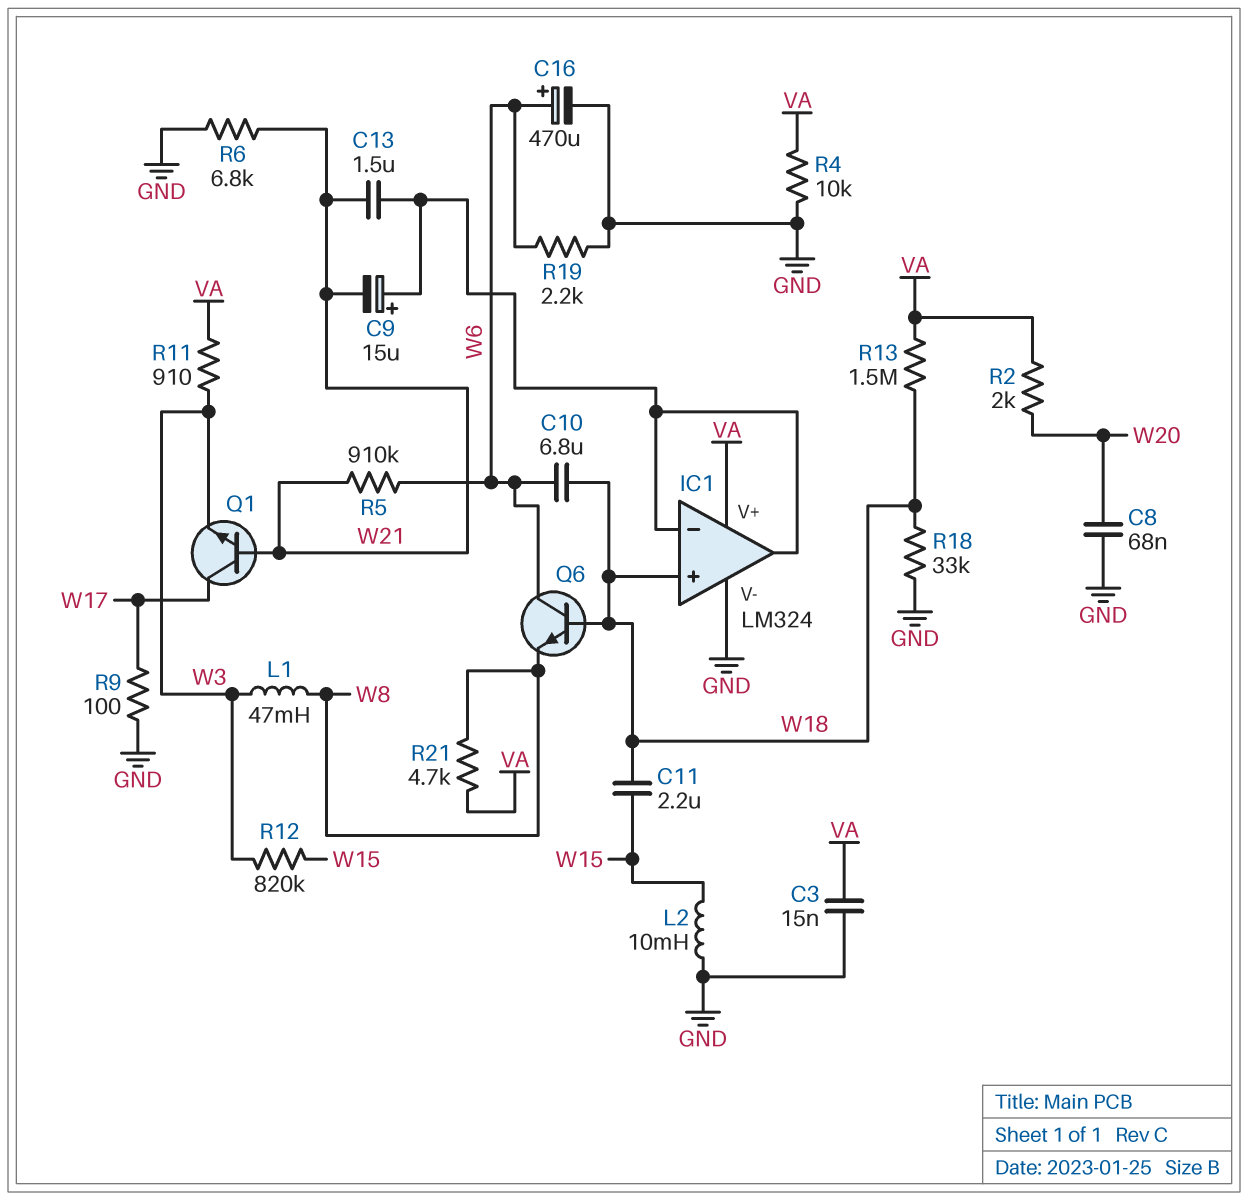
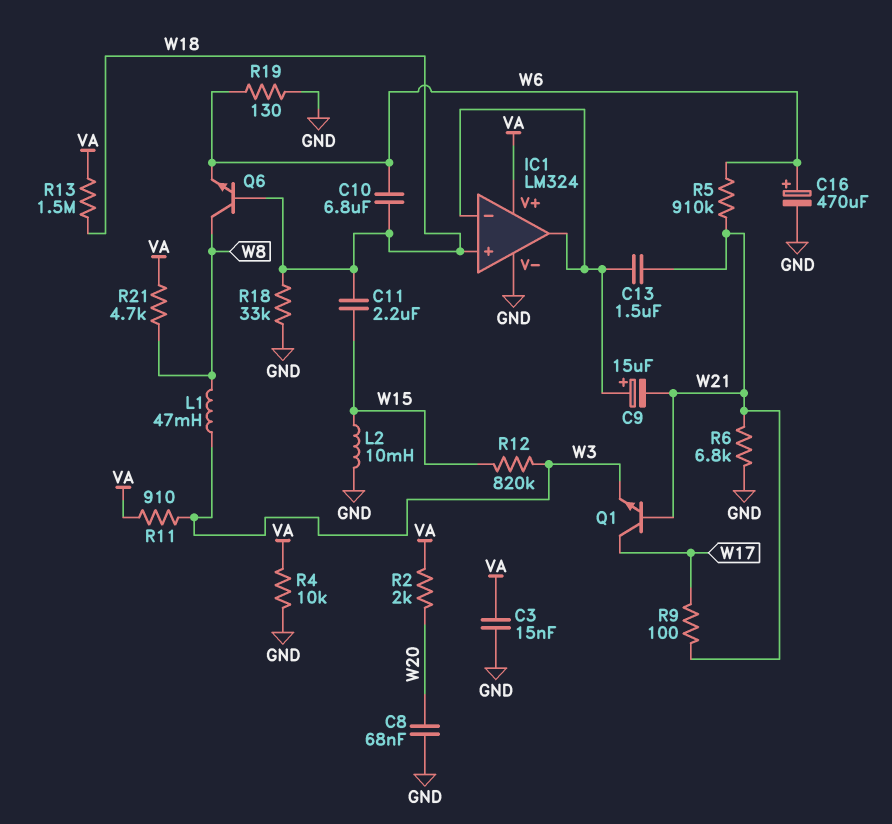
Q6: NPN (B W18, C W6, E W8) -> NPN (B W18, C W8, E W6)
R9: 100 (GND, W17) -> 100 (W17, W21)
R19: 2.2k (GND, W6) -> 130 (GND, W6)

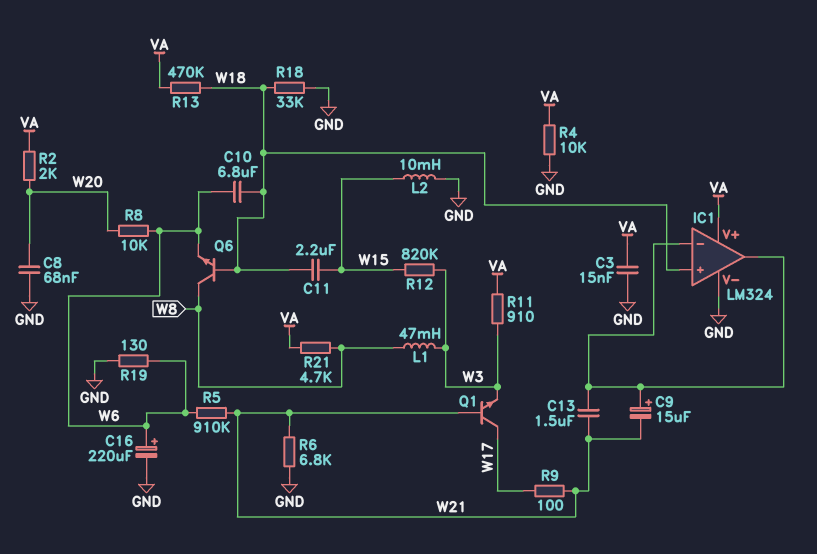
C16: 470uF (plus W6, minus GND) -> 220uF (plus W6, minus GND)
R8: none -> 10k (W6, W20)
R13: 1.5M (VA, W18) -> 470k (VA, W18)

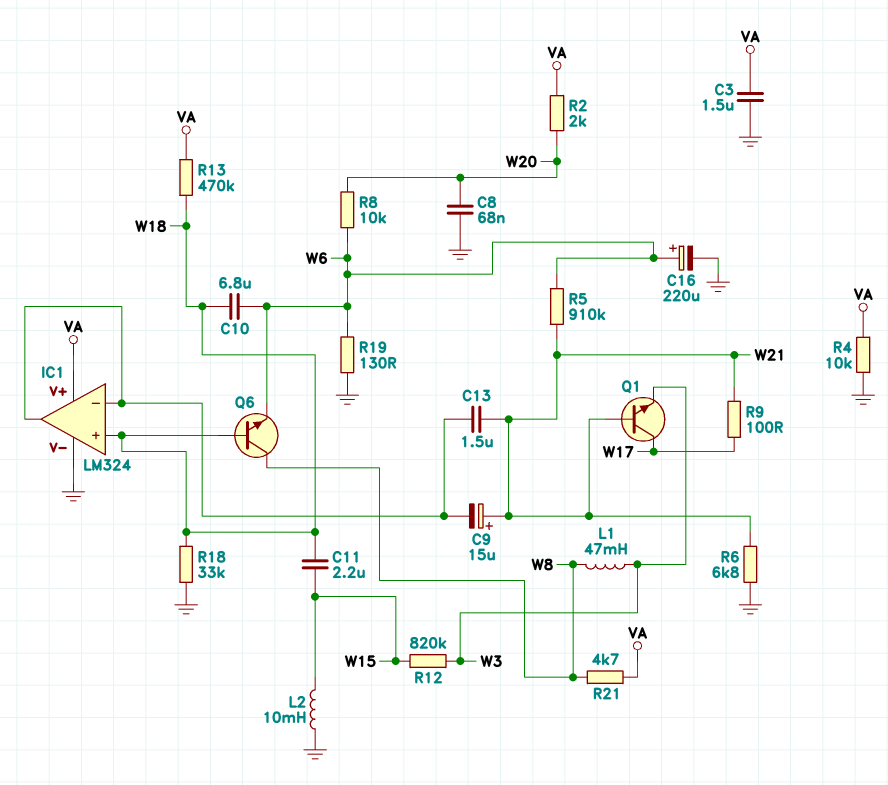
C3: 15nF (GND, VA) -> 1.5uF (GND, VA)
C9: 15uF (plus IC1/in-, minus W21) -> 15uF (plus W21, minus IC1/in-)
R11: 910 (VA, W3) -> none

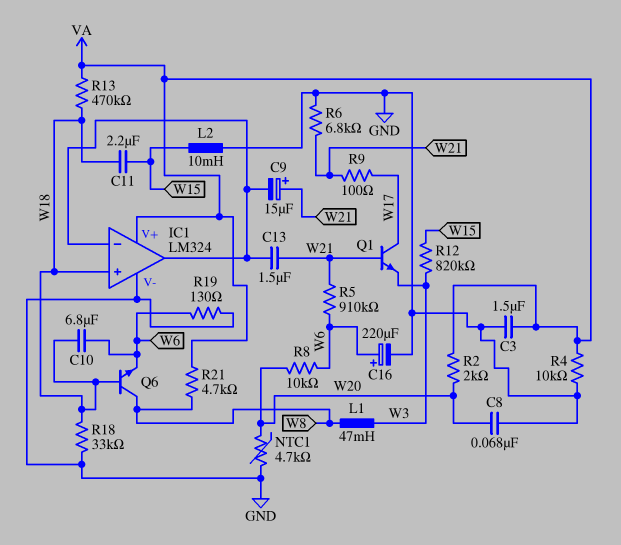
NTC1: none -> 4.7k (GND, W20)

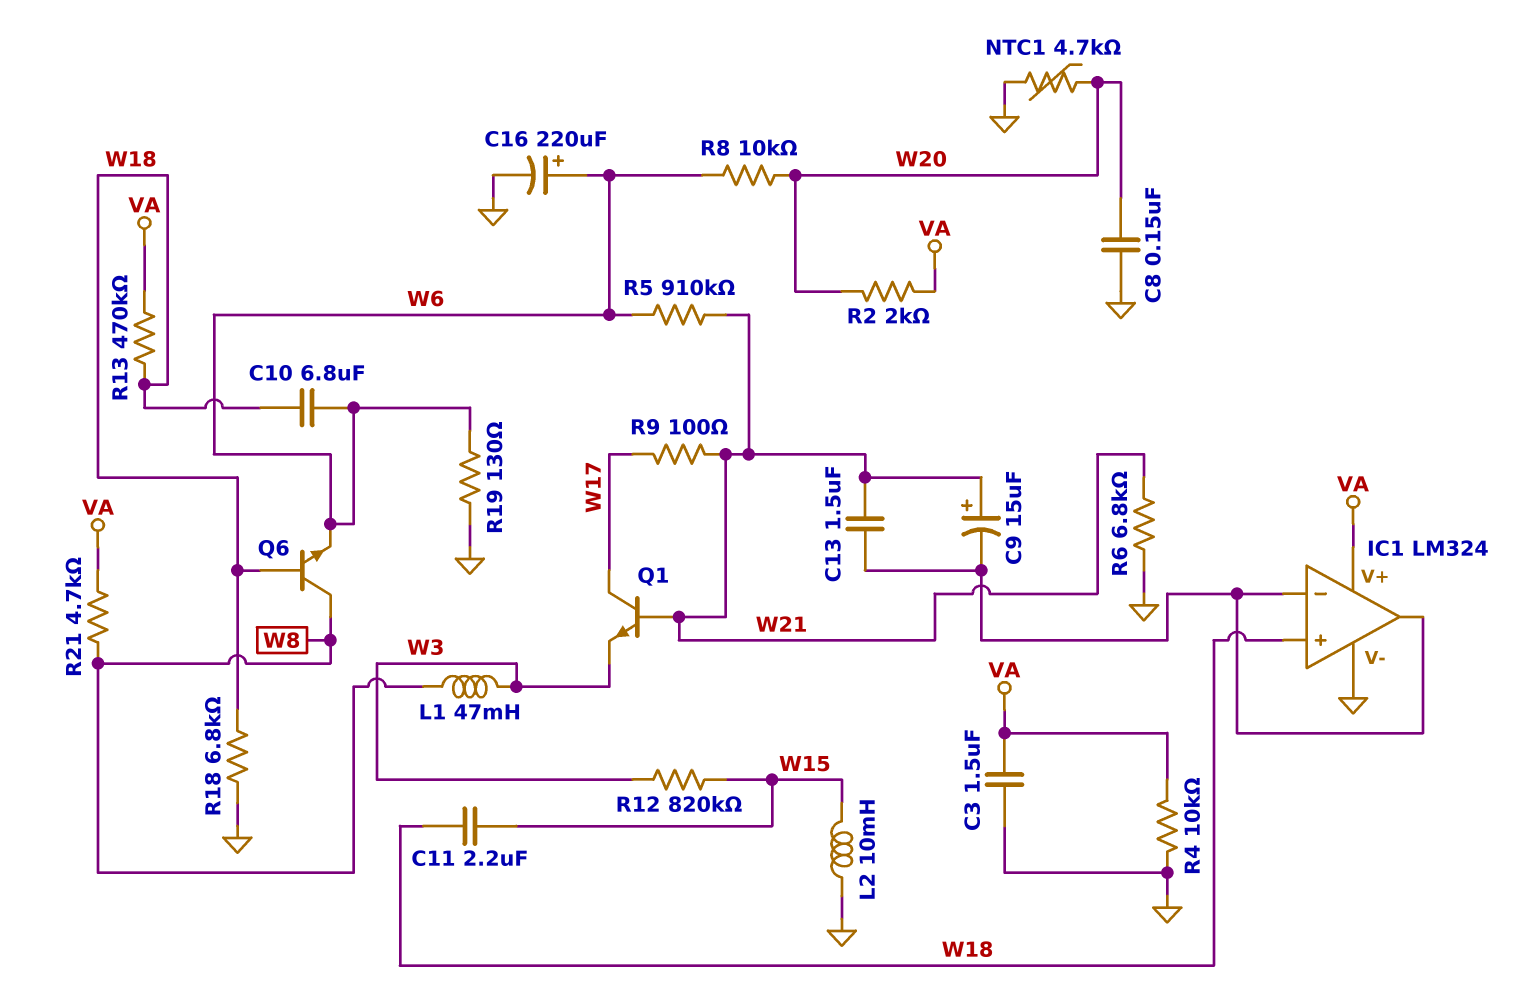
C8: 68nF (GND, W20) -> 150nF (GND, W20)
R18: 33k (GND, W18) -> 6.8k (GND, W18)

